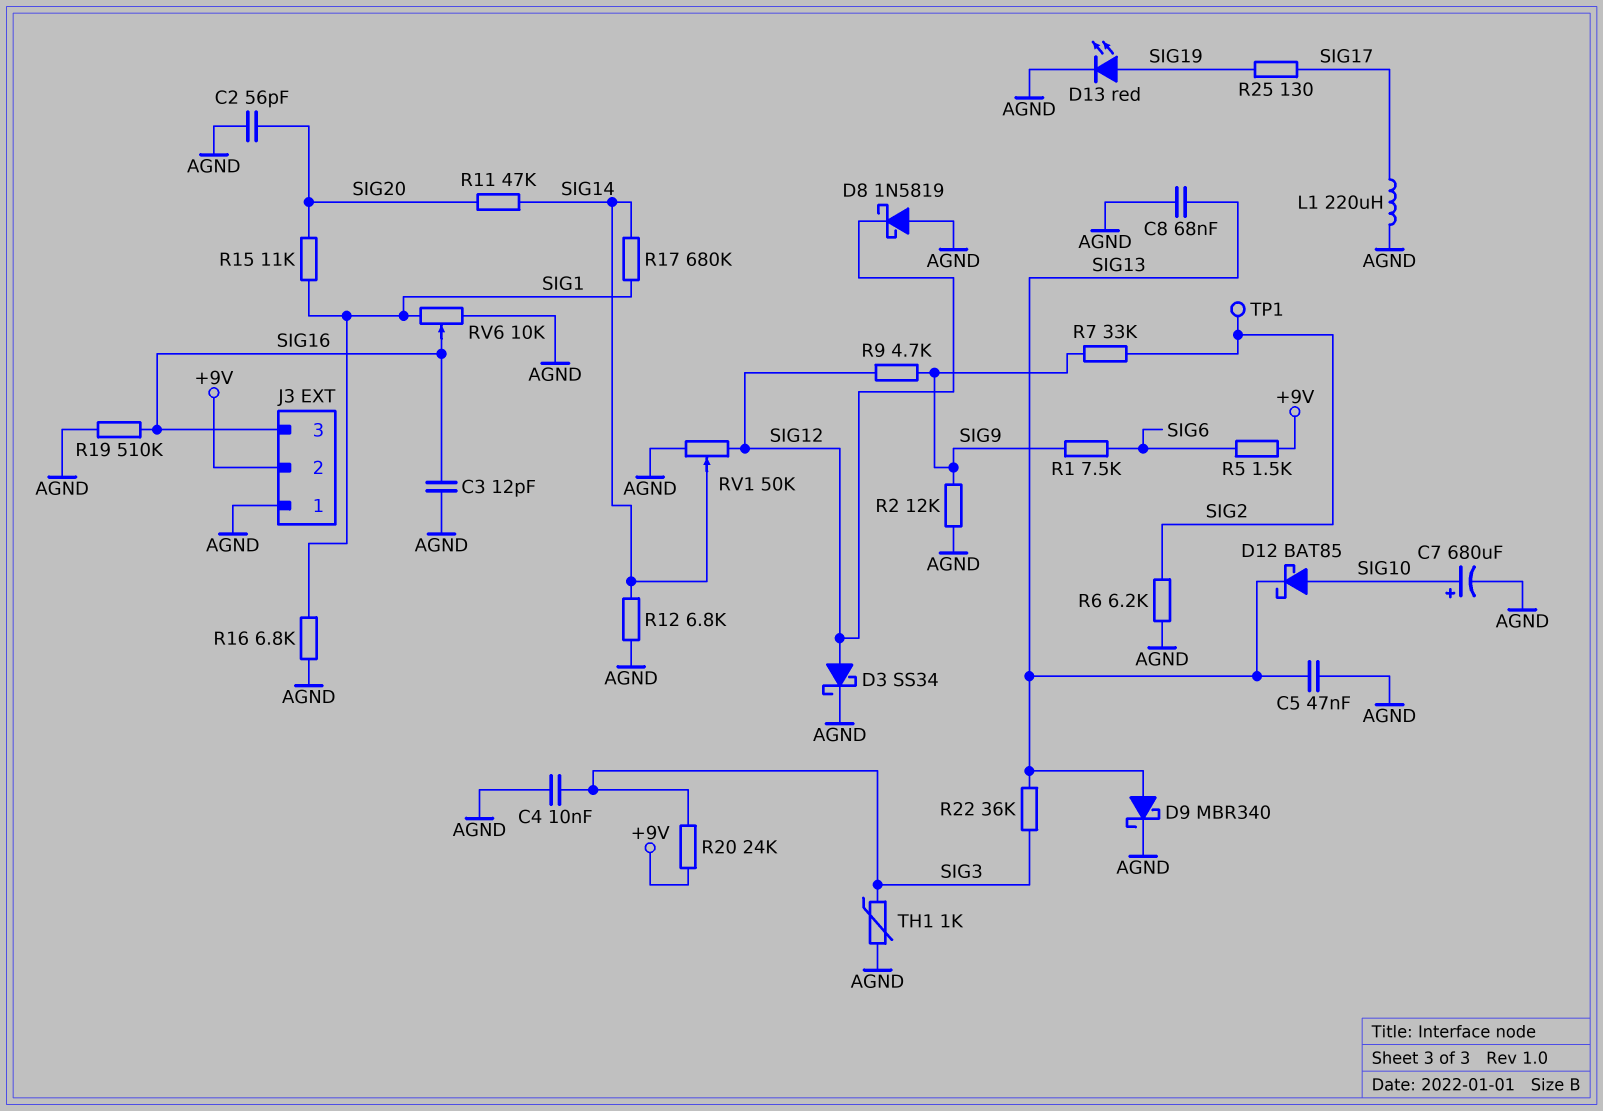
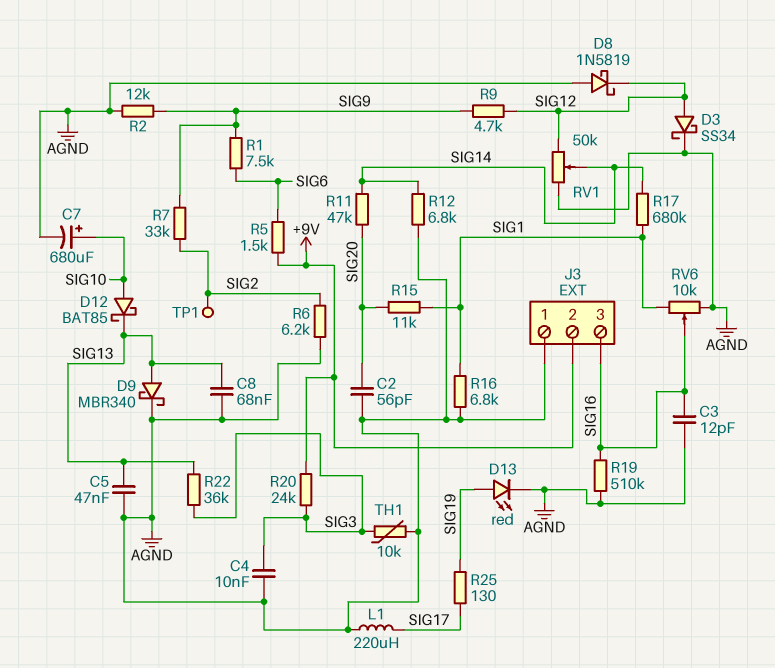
TH1: 1k (AGND, SIG3) -> 10k (AGND, SIG3)

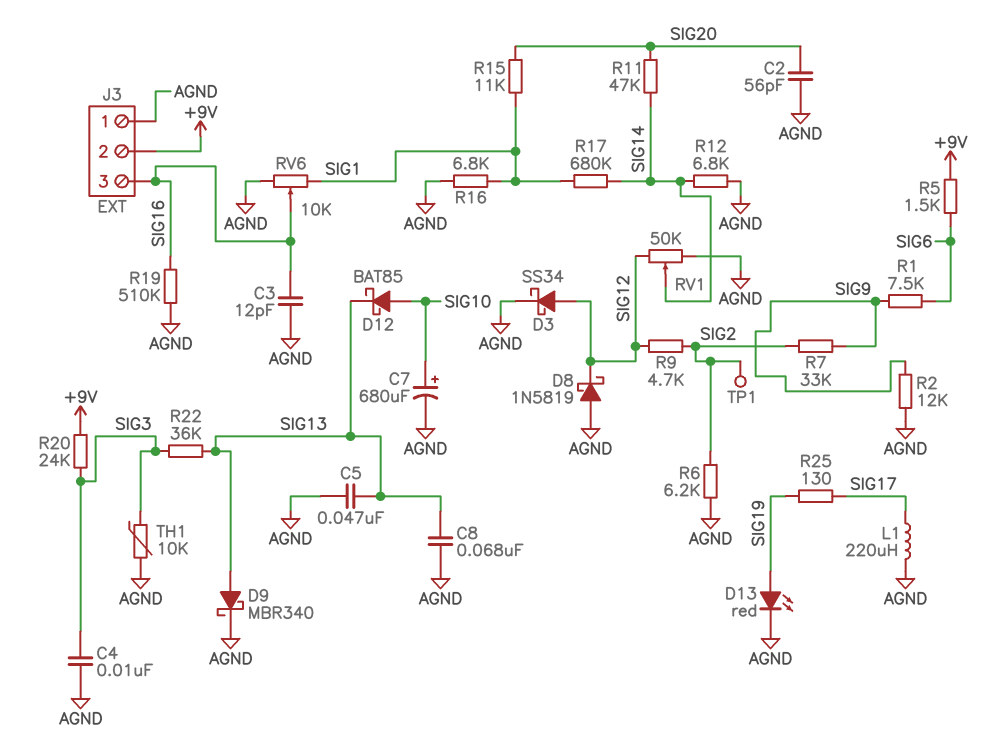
R9: 4.7k (SIG9, SIG12) -> 4.7k (SIG2, SIG12)

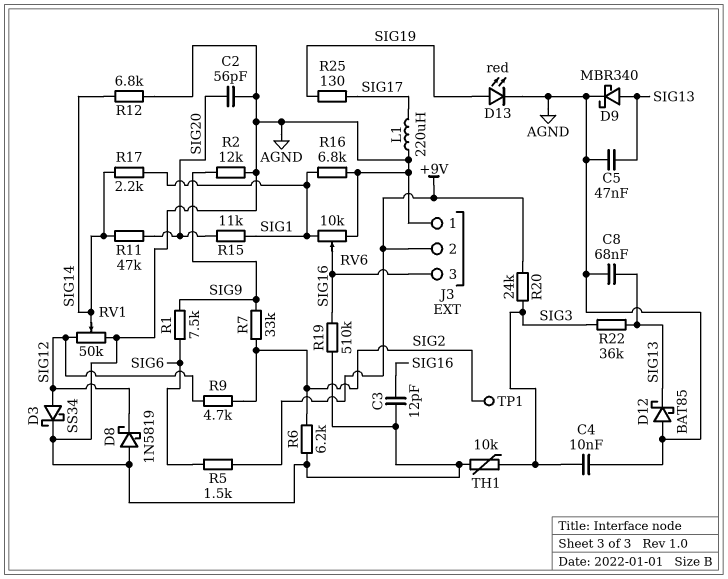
C7: 680uF (plus SIG10, minus AGND) -> none
D12: schottky BAT85 (A SIG10, K SIG13) -> schottky BAT85 (A AGND, K SIG13)
R17: 680k (SIG1, SIG14) -> 2.2k (SIG1, SIG14)

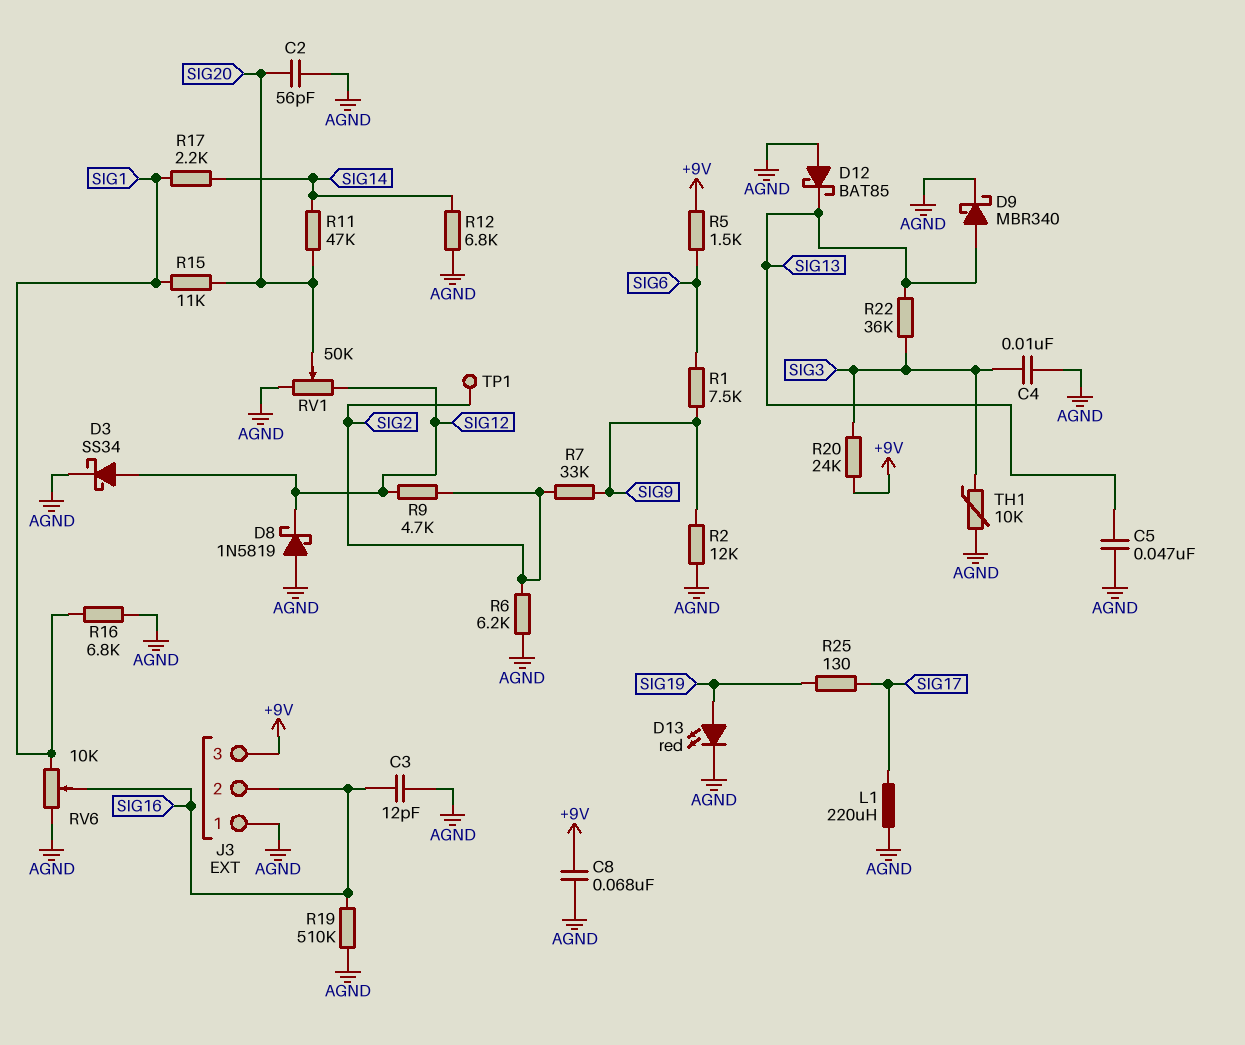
C8: 68nF (AGND, SIG13) -> 68nF (+9V, AGND)
J3 pin 2: +9V -> SIG16
J3 pin 3: SIG16 -> +9V
RV1: 50k (AGND, SIG12, wiper SIG14) -> 50k (AGND, SIG12, wiper SIG20)

